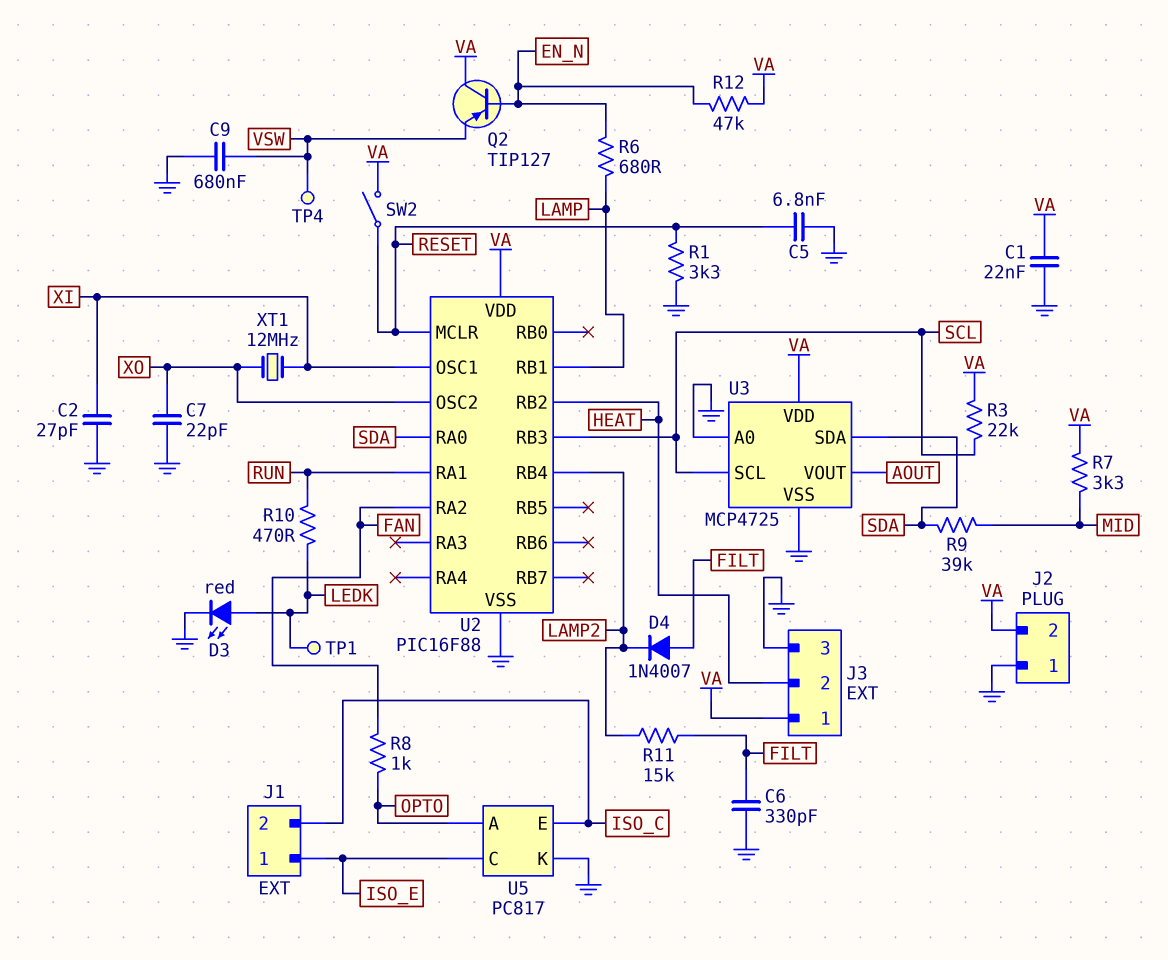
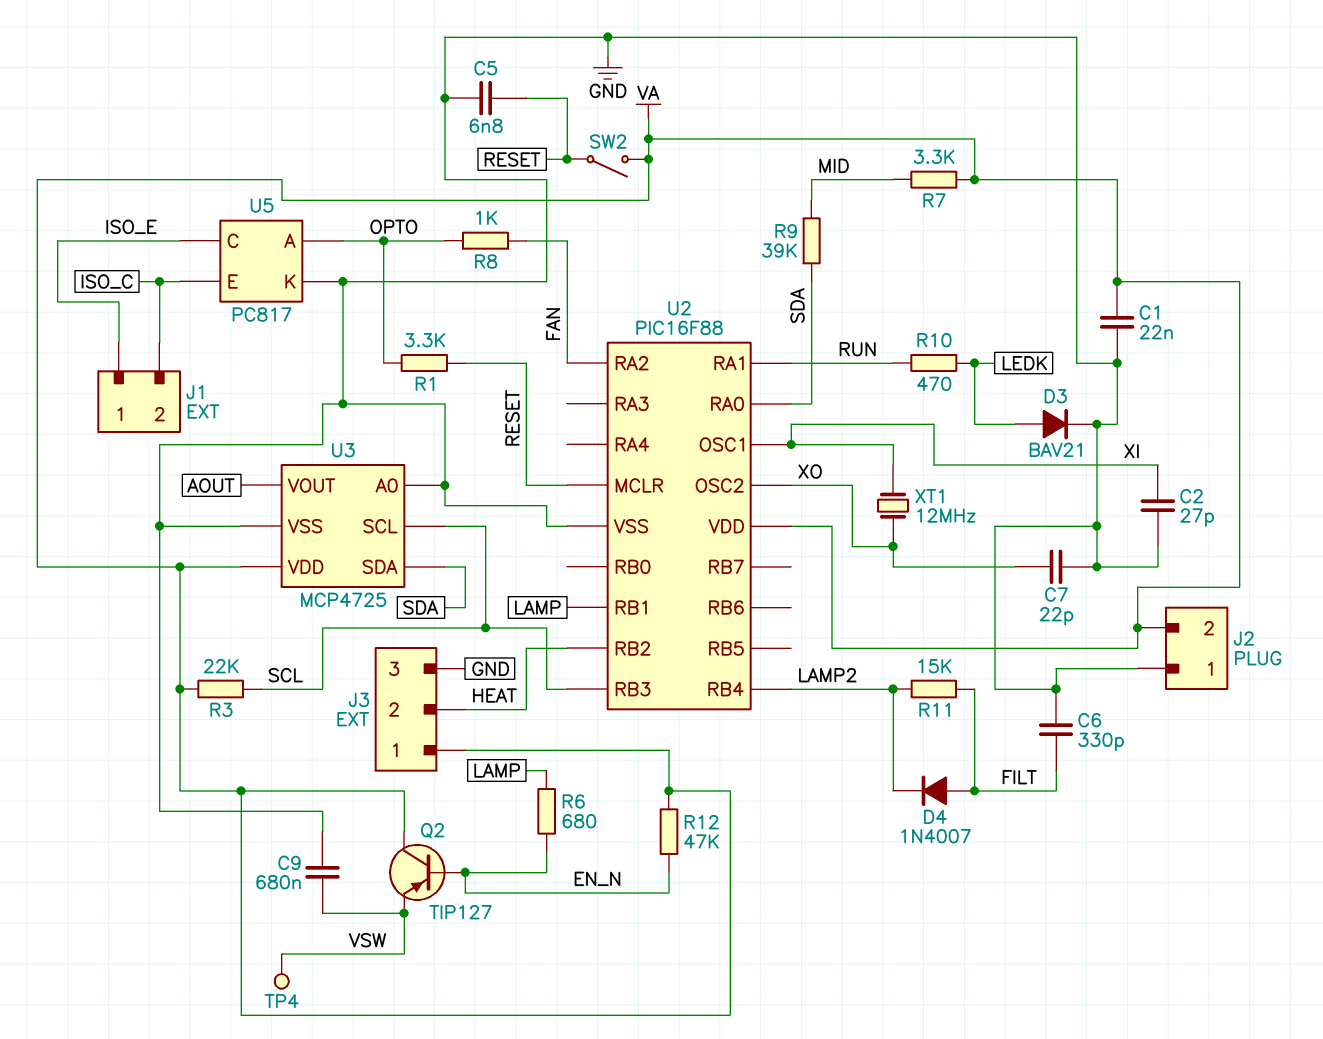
D3: LED red (A LEDK, K GND) -> diode BAV21 (A LEDK, K GND)
R1: 3.3k (GND, RESET) -> 3.3k (OPTO, RESET)
TP1: test point (LEDK) -> none

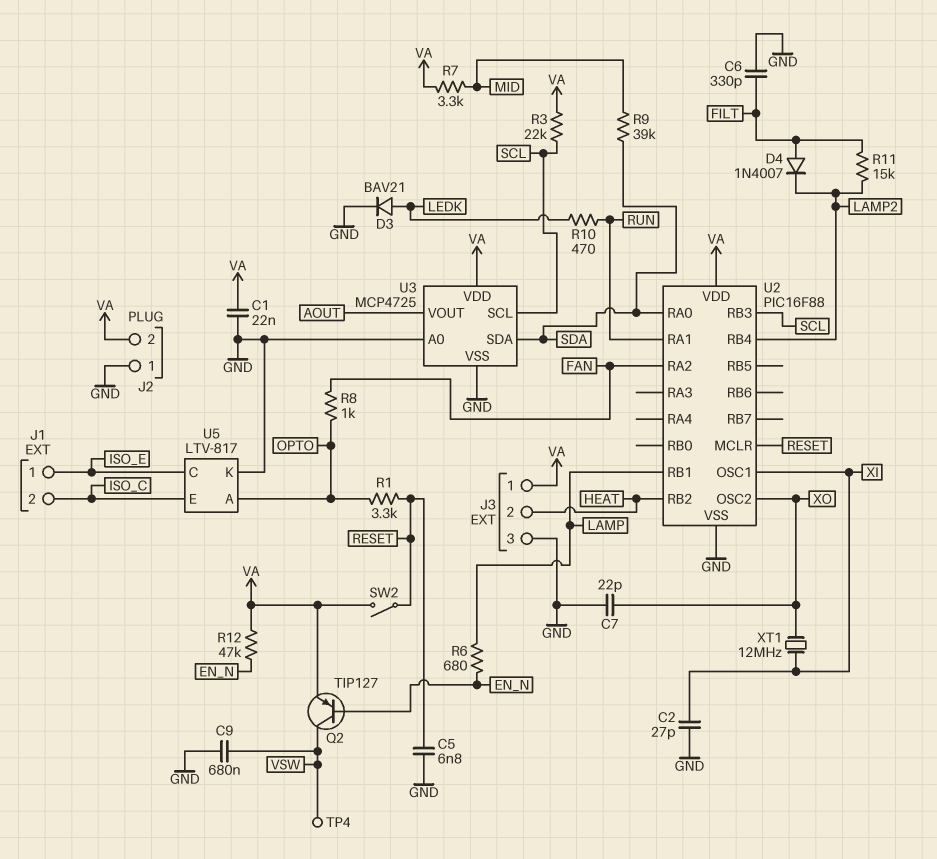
Q2: PNP TIP127 (B EN_N, C VA, E VSW) -> PNP TIP127 (B EN_N, C VSW, E VA)
U5: PC817 -> LTV-817

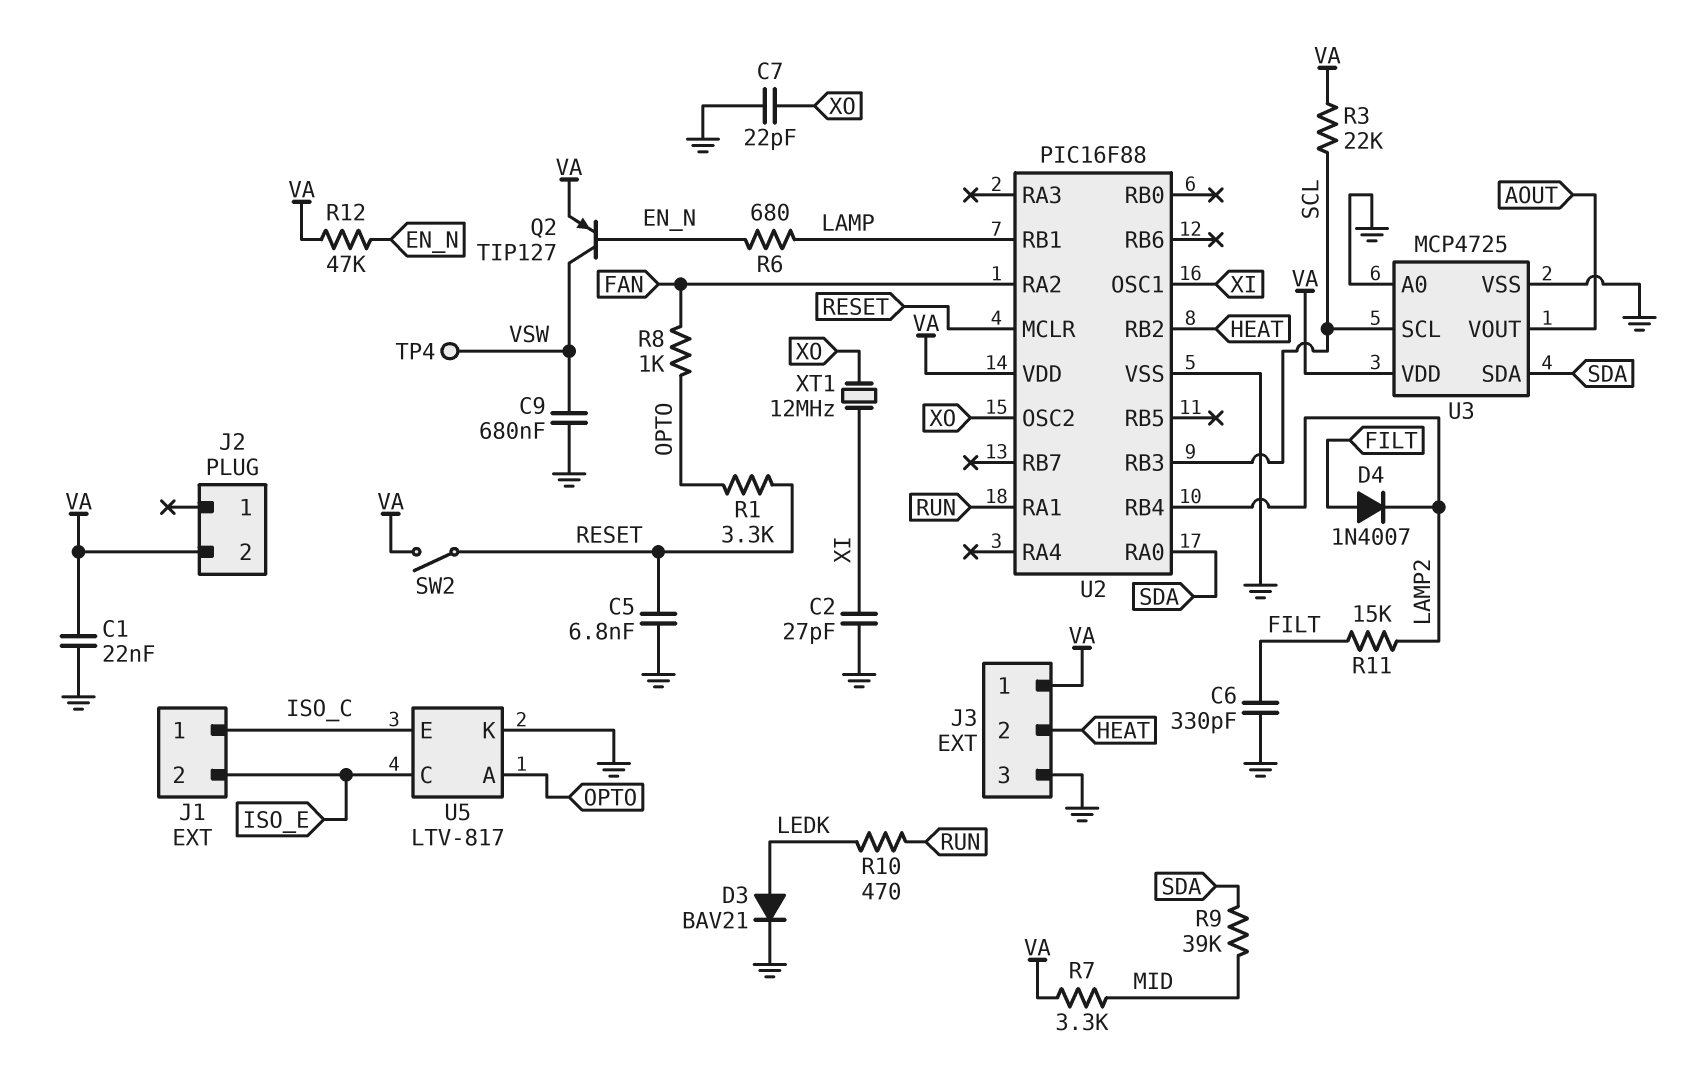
J1 pin 1: ISO_E -> ISO_C
J1 pin 2: ISO_C -> ISO_E
J2 pin 1: GND -> none

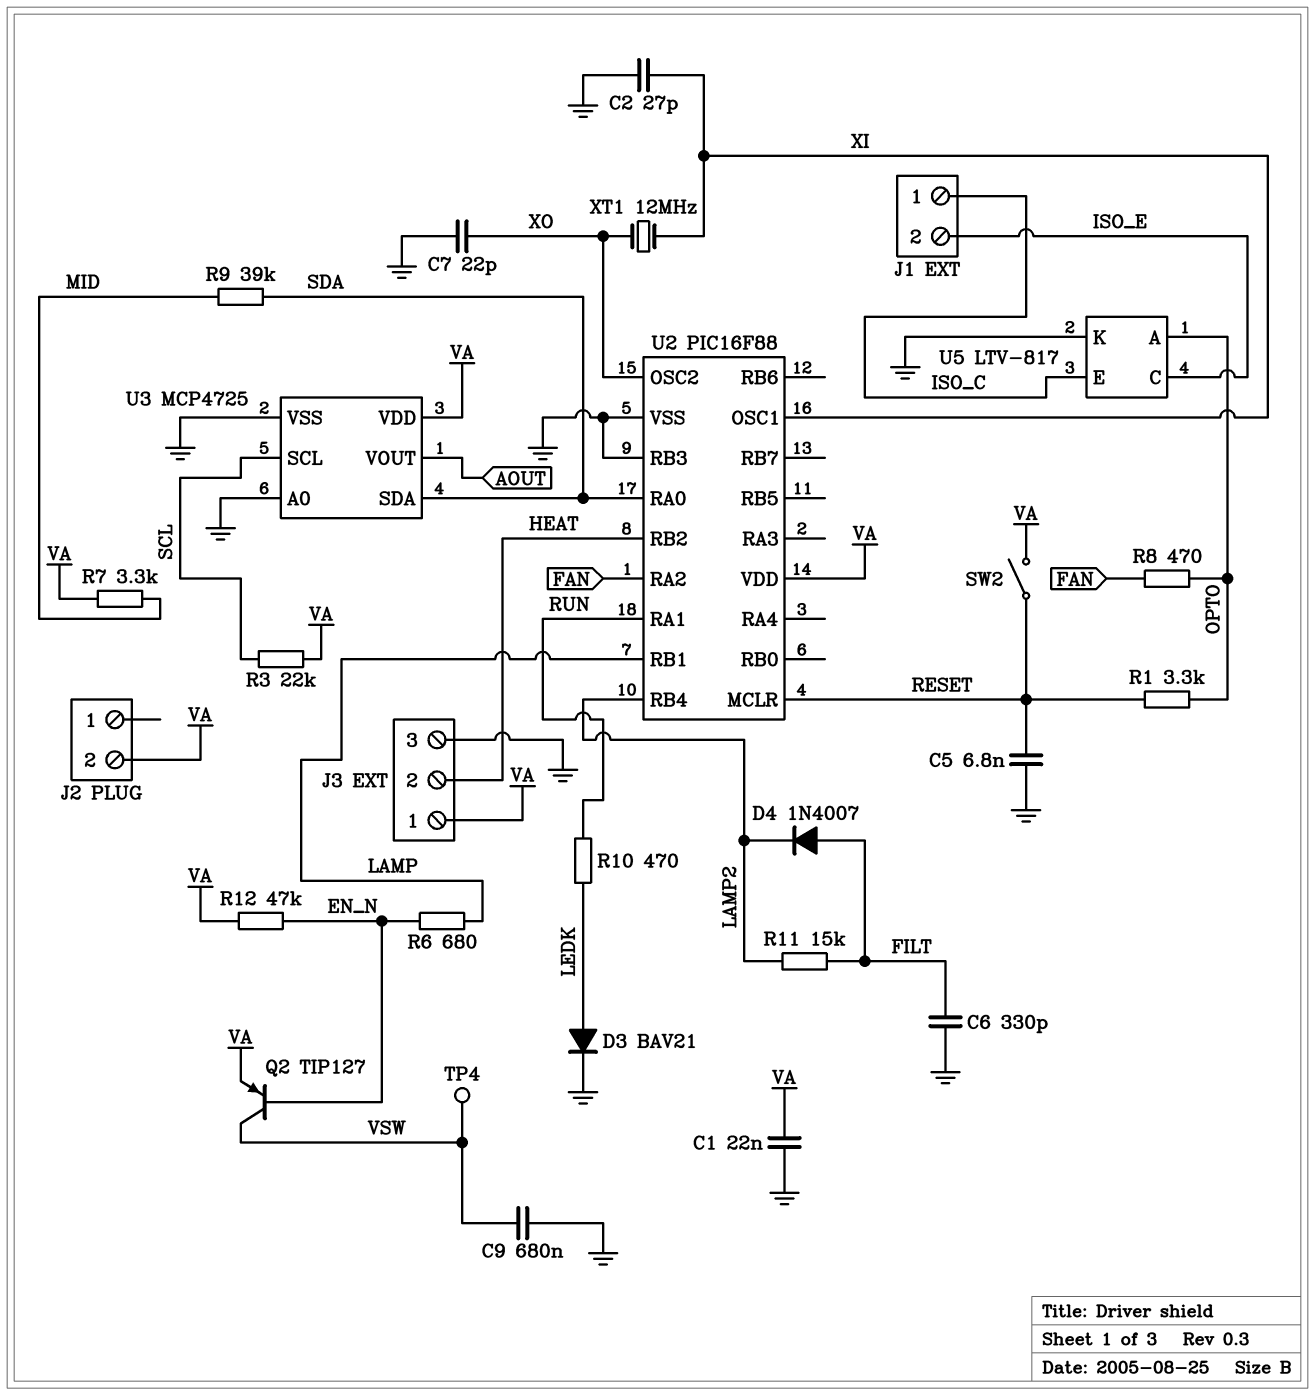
R8: 1k (FAN, OPTO) -> 470 (FAN, OPTO)
U2 pin RB3: SCL -> GND

